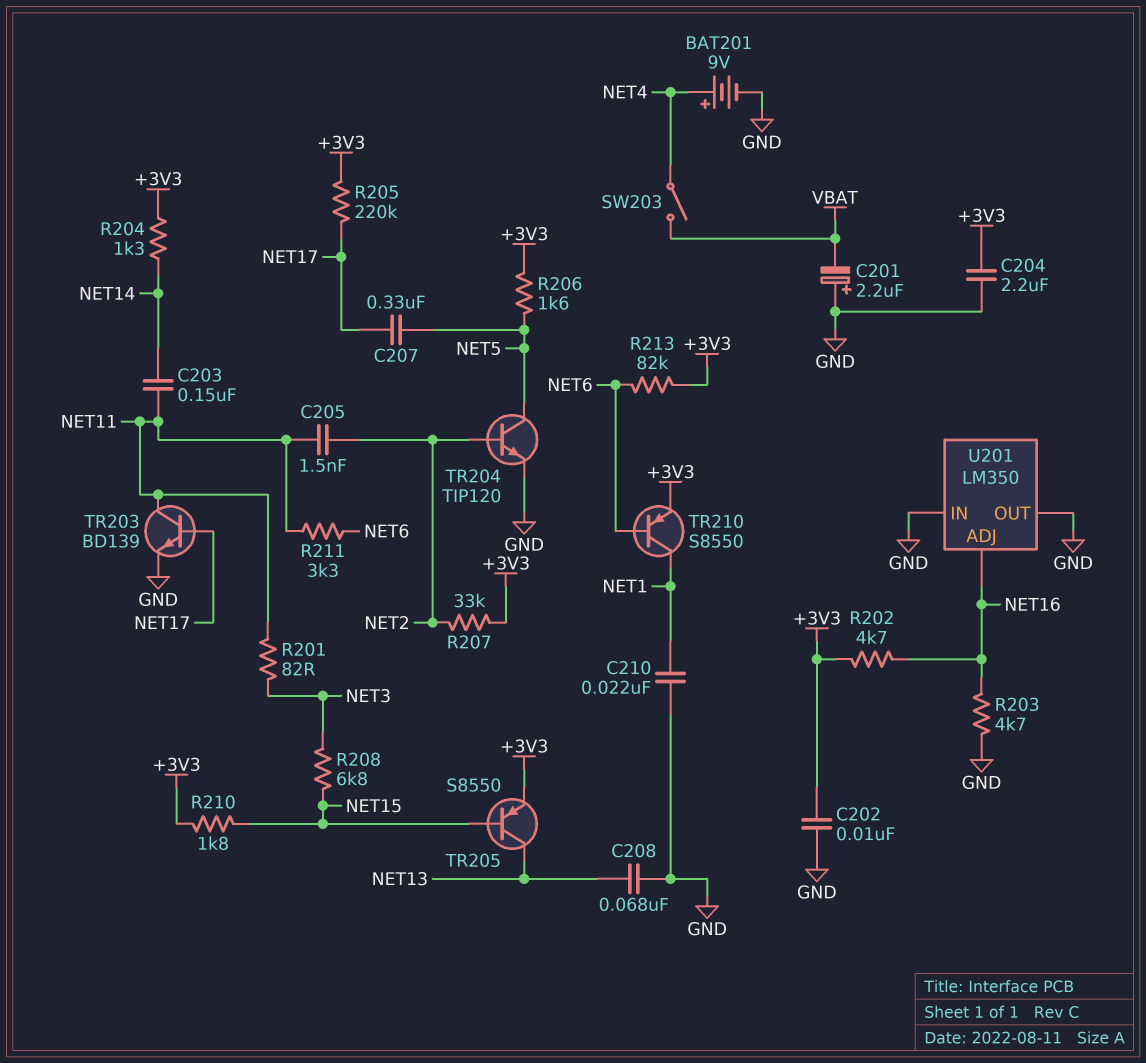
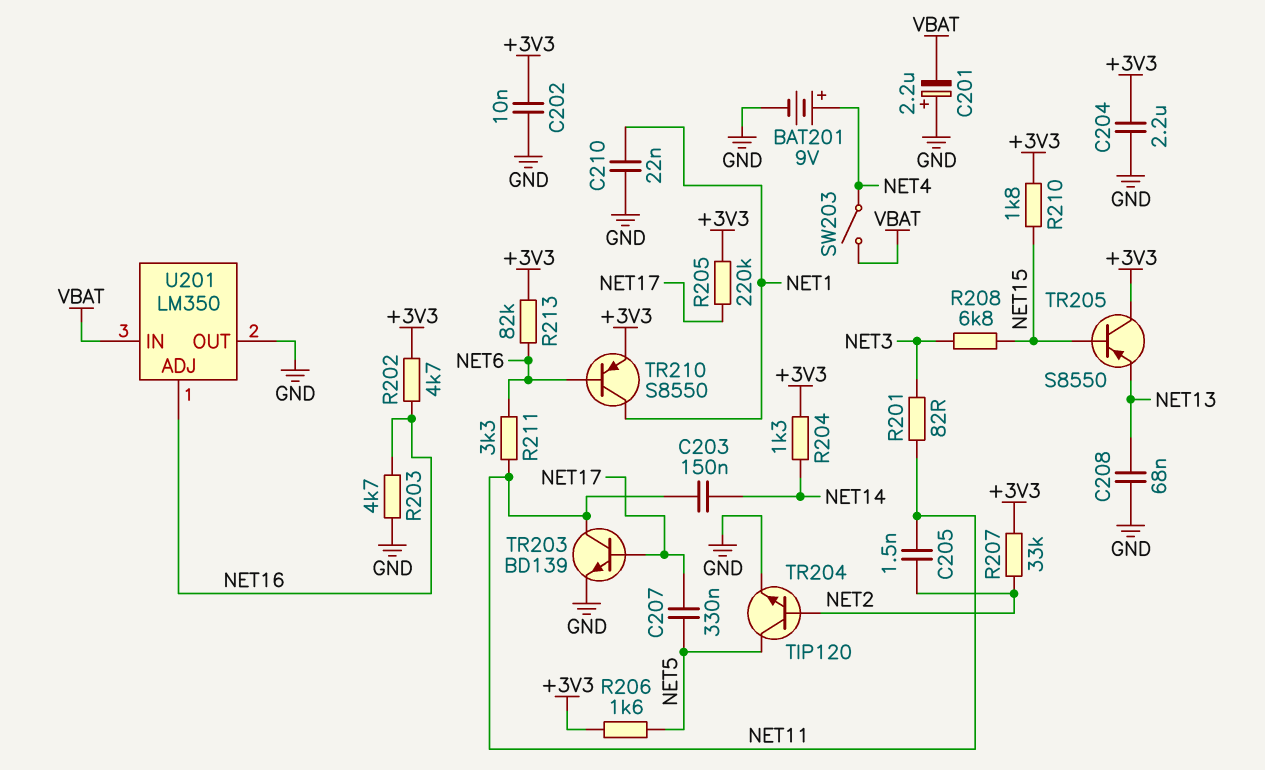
TR205: PNP S8550 (B NET15, C NET13, E +3V3) -> PNP S8550 (B NET15, C +3V3, E NET13)
U201 pin IN: GND -> VBAT

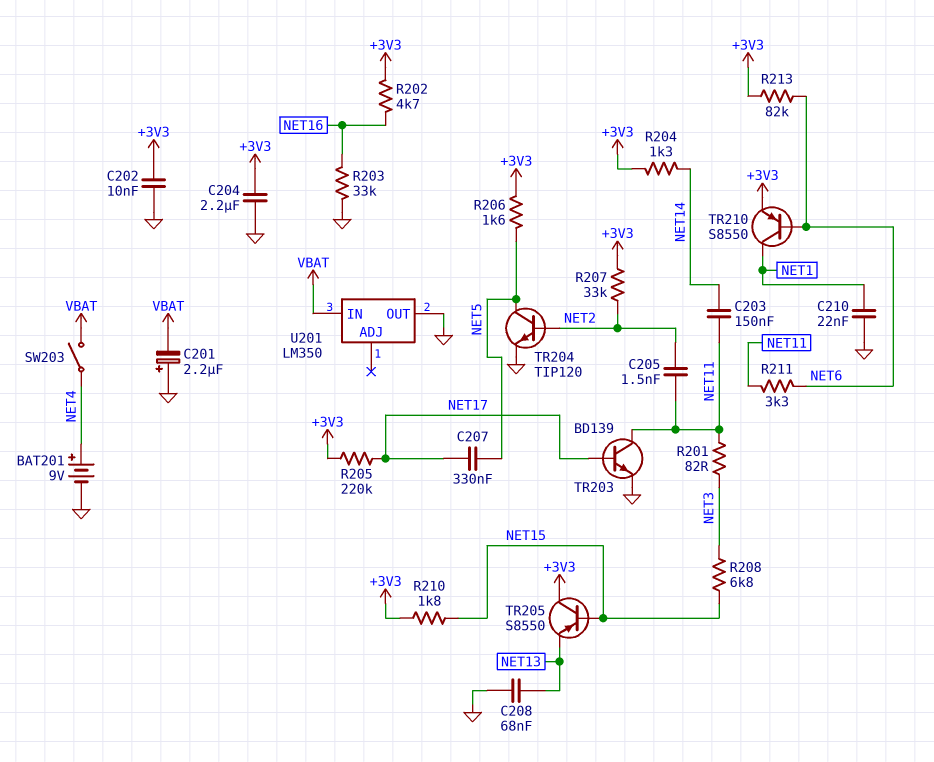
R203: 4.7k (GND, NET16) -> 33k (GND, NET16)
U201 pin ADJ: NET16 -> none

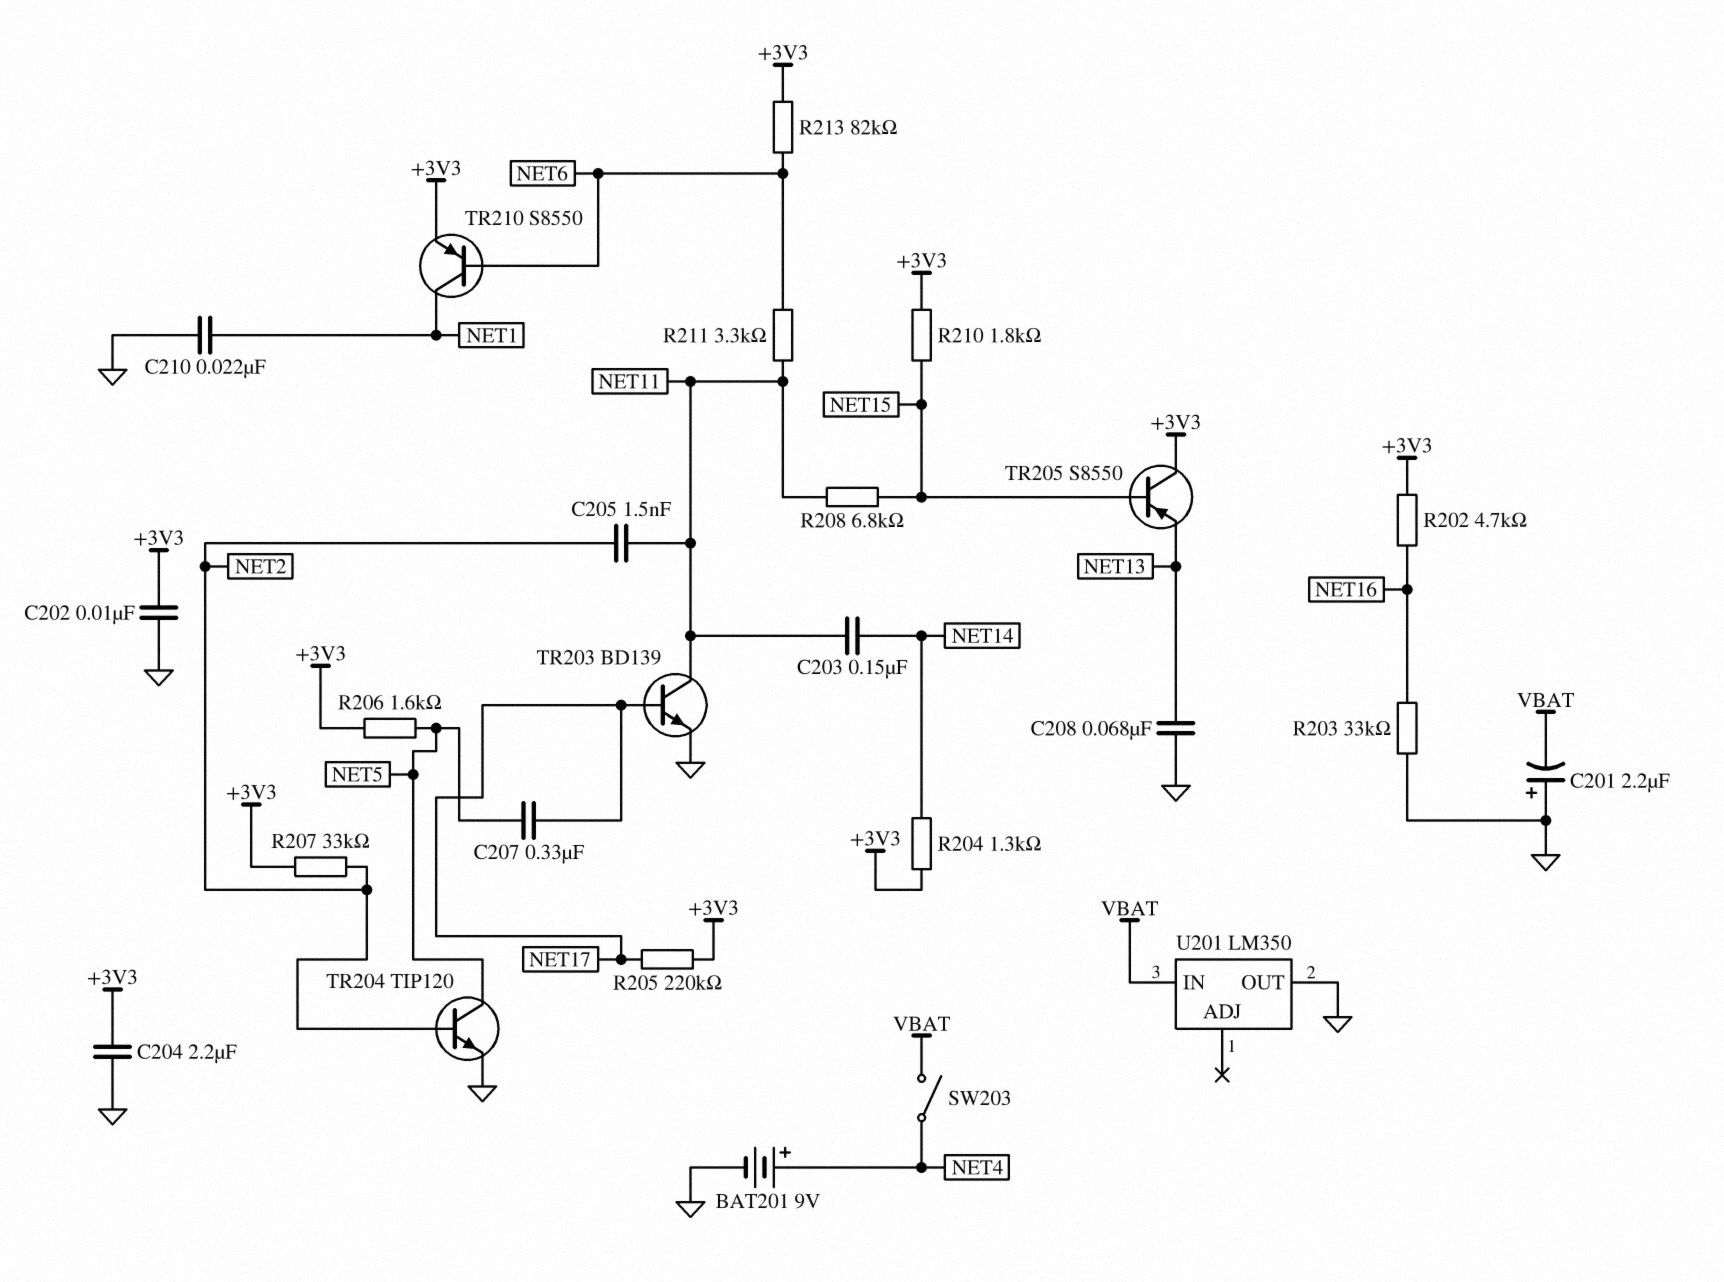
R201: 82 (NET3, NET11) -> none
R208: 6.8k (NET3, NET15) -> 6.8k (NET11, NET15)

